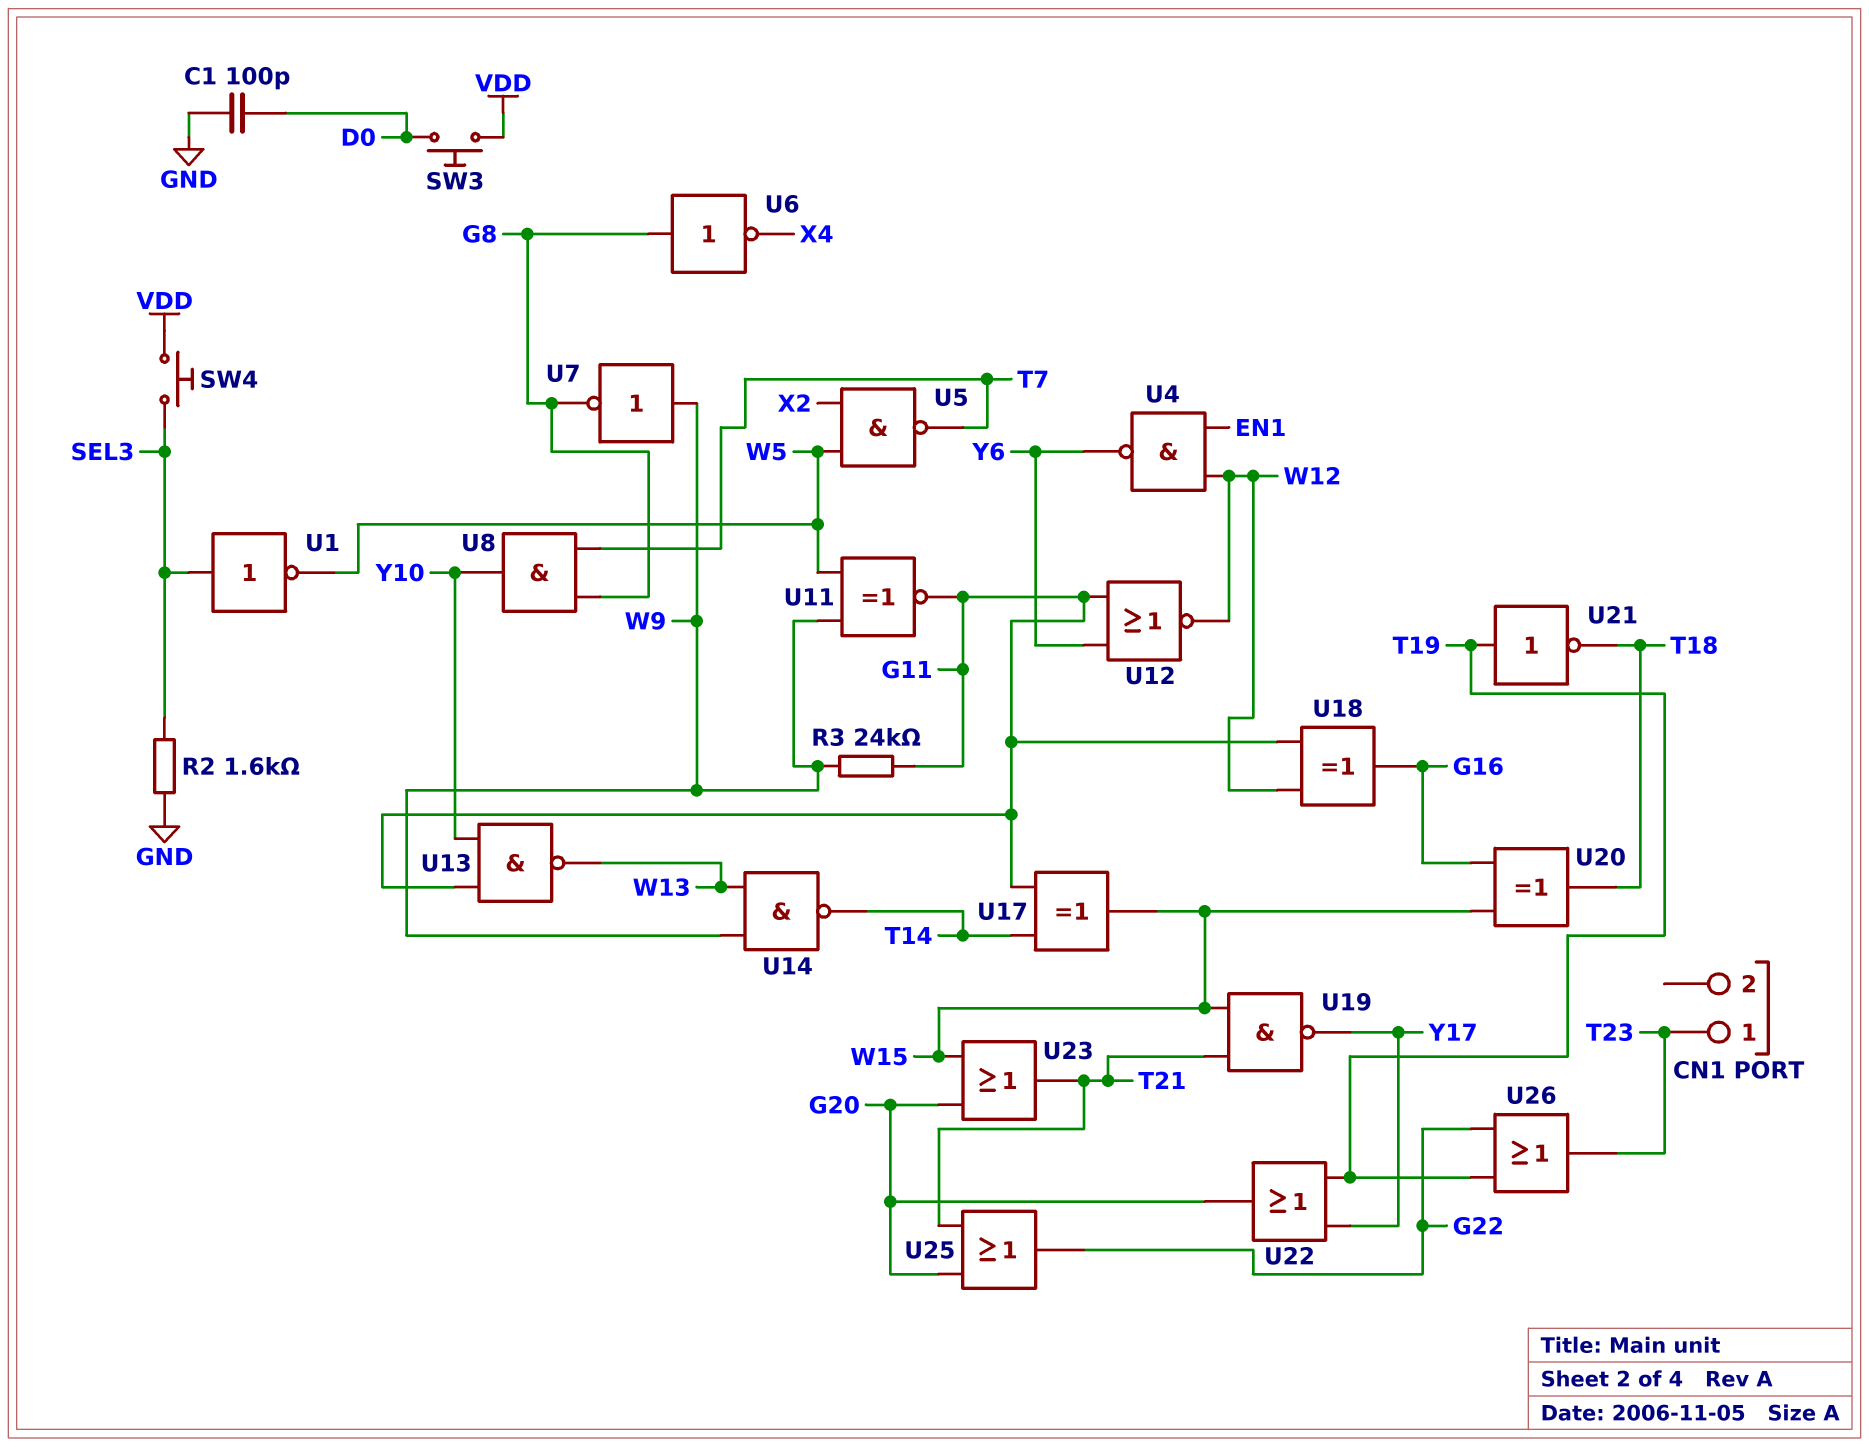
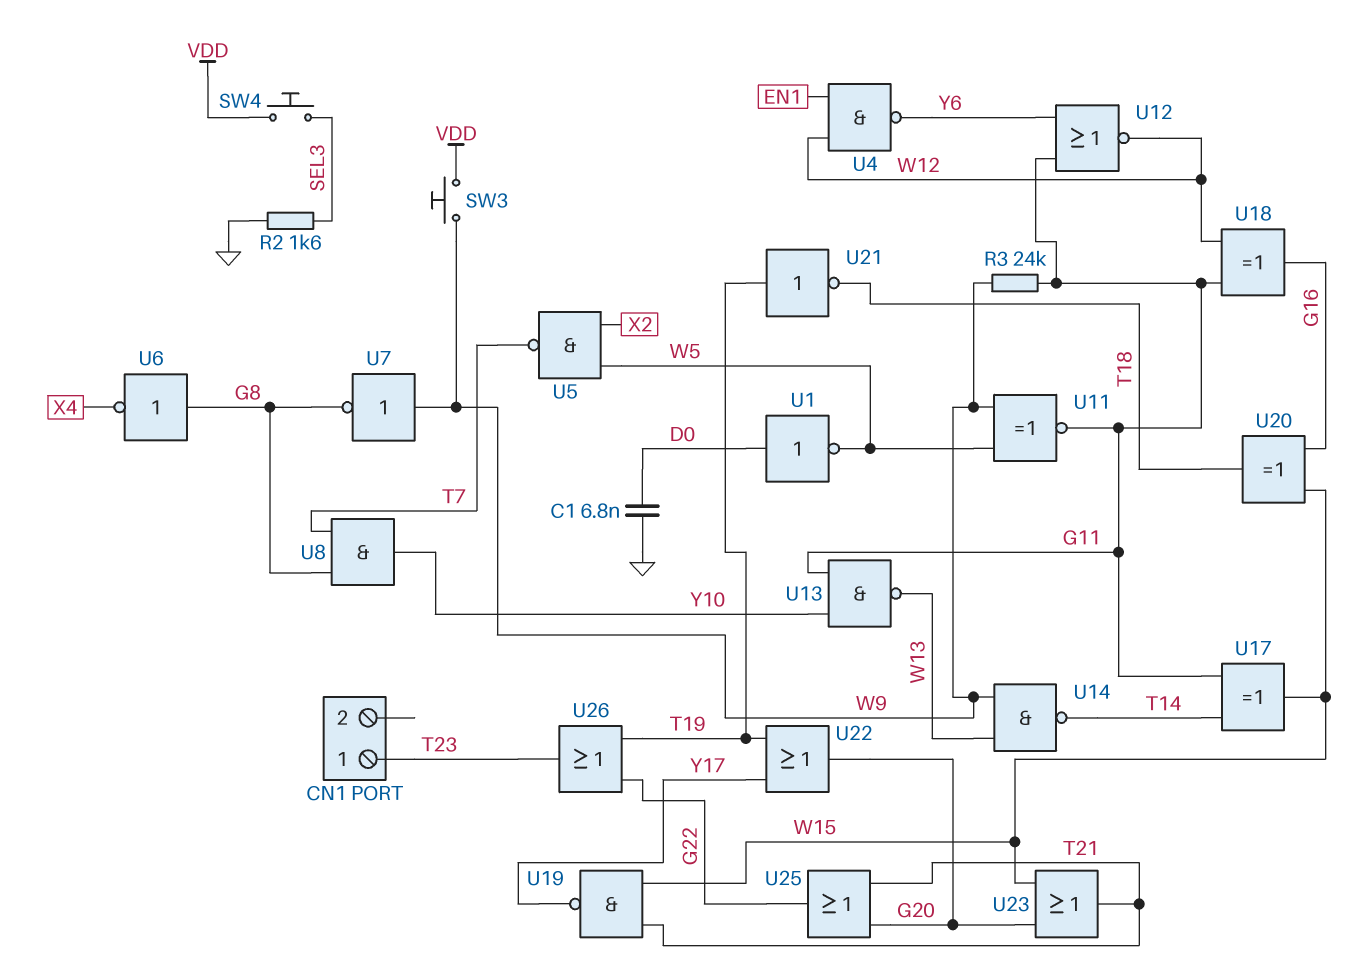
C1: 100pF (D0, GND) -> 6.8nF (D0, GND)
SW3: button (D0, VDD) -> button (VDD, W9)
U1: NOT (in SEL3, out W5) -> NOT (in D0, out W5)

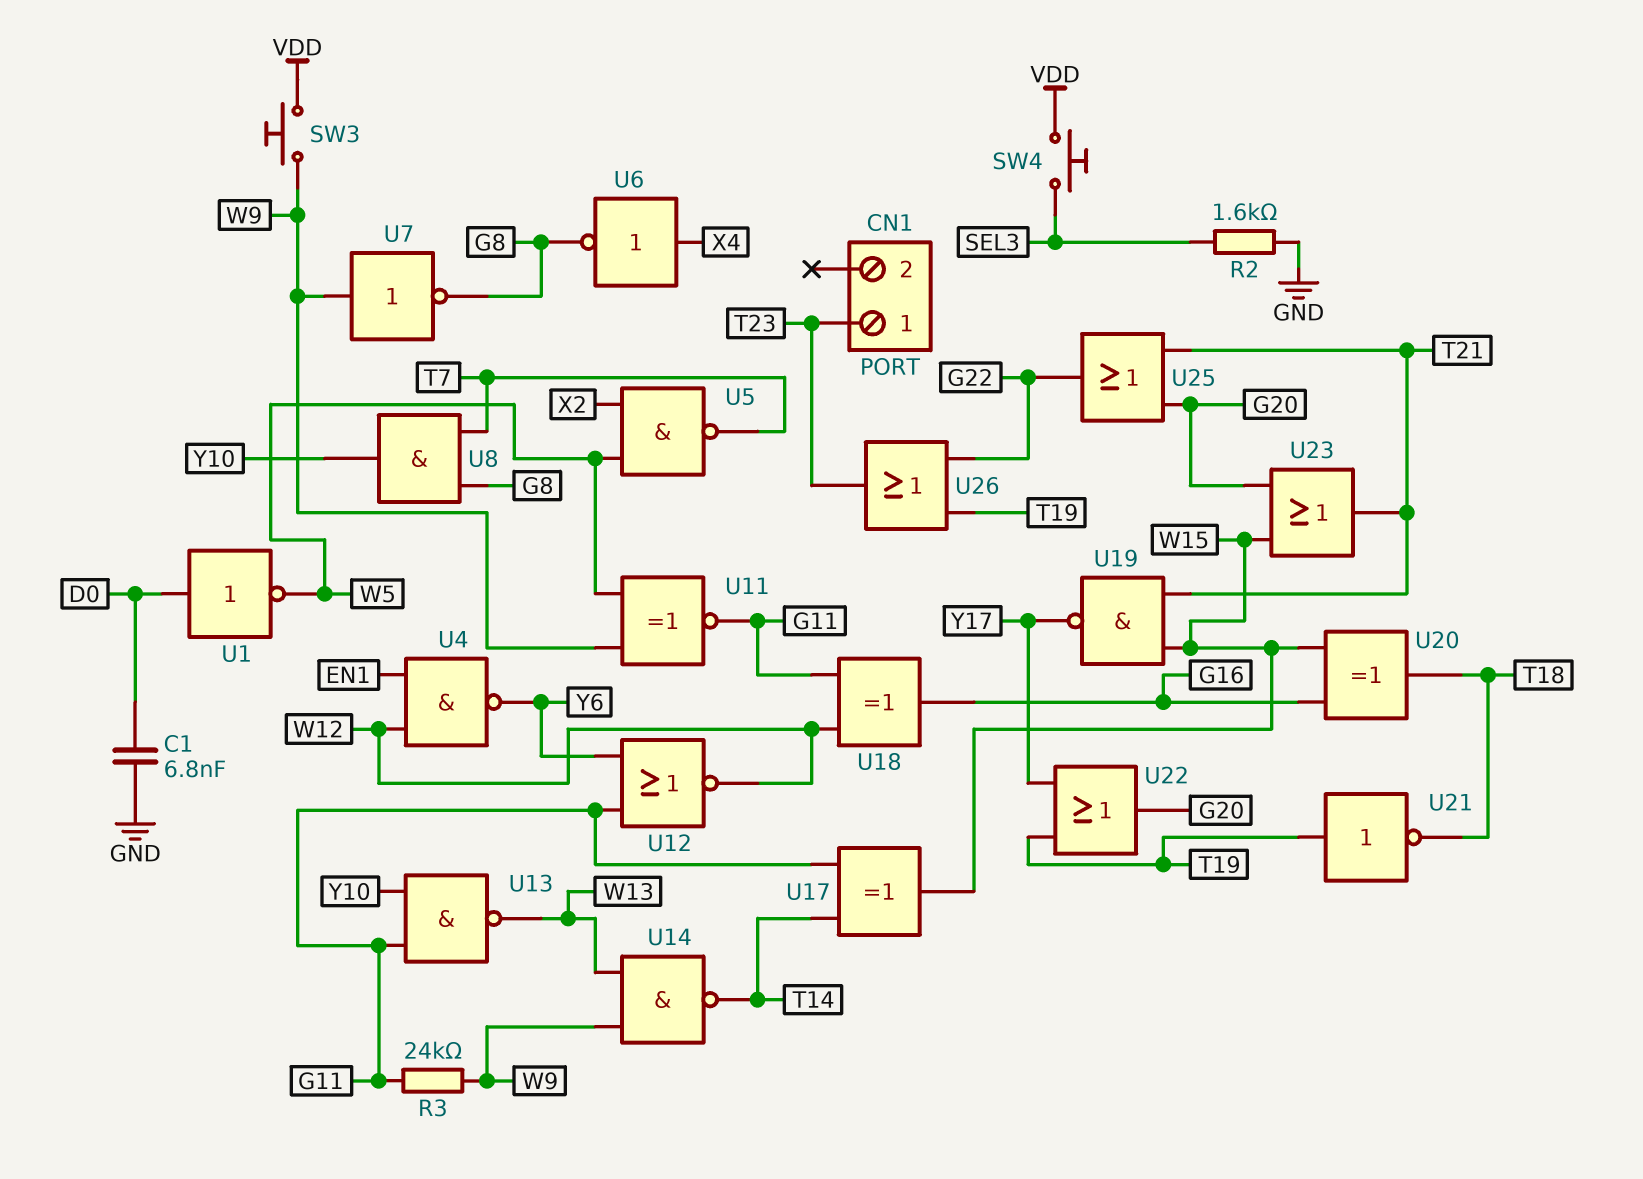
U6: NOT (in G8, out X4) -> NOT (in X4, out G8)

